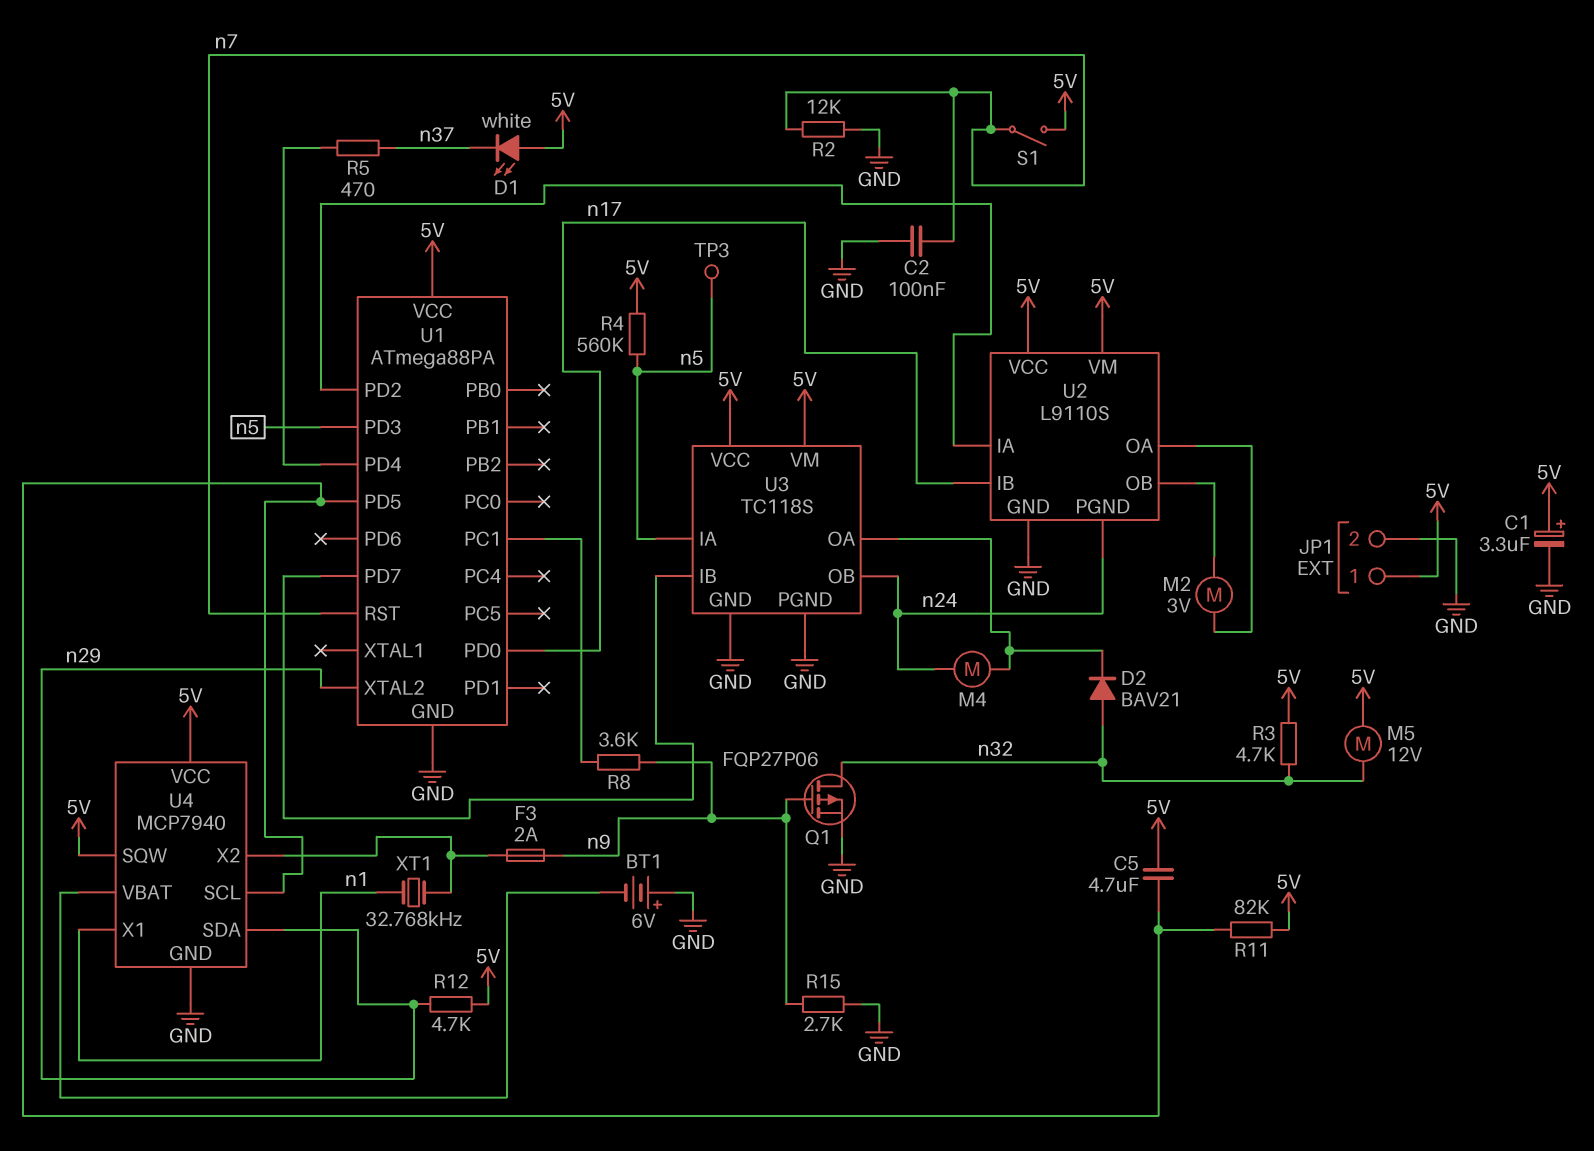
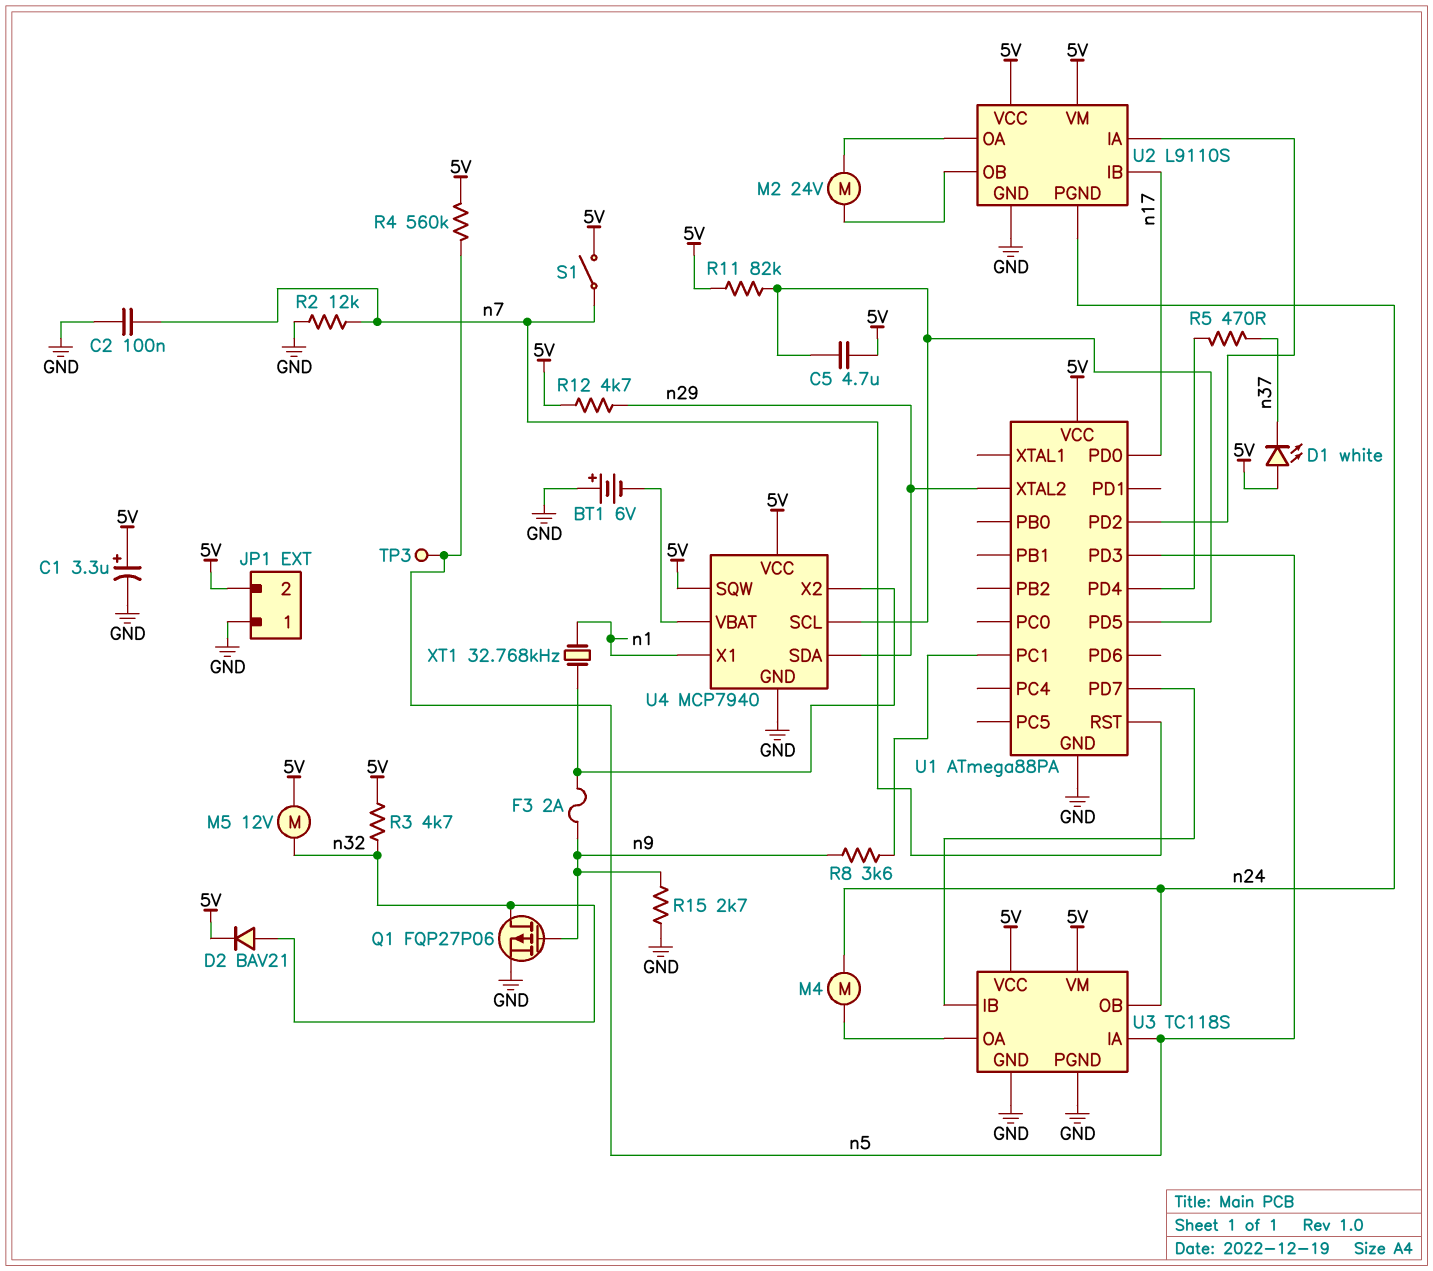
D2: diode BAV21 (A n32, K U3/OA) -> diode BAV21 (A n32, K 5V)
JP1 pin 1: 5V -> GND
JP1 pin 2: GND -> 5V
M2: motor 3V (U2/OA, U2/OB) -> motor 24V (U2/OA, U2/OB)

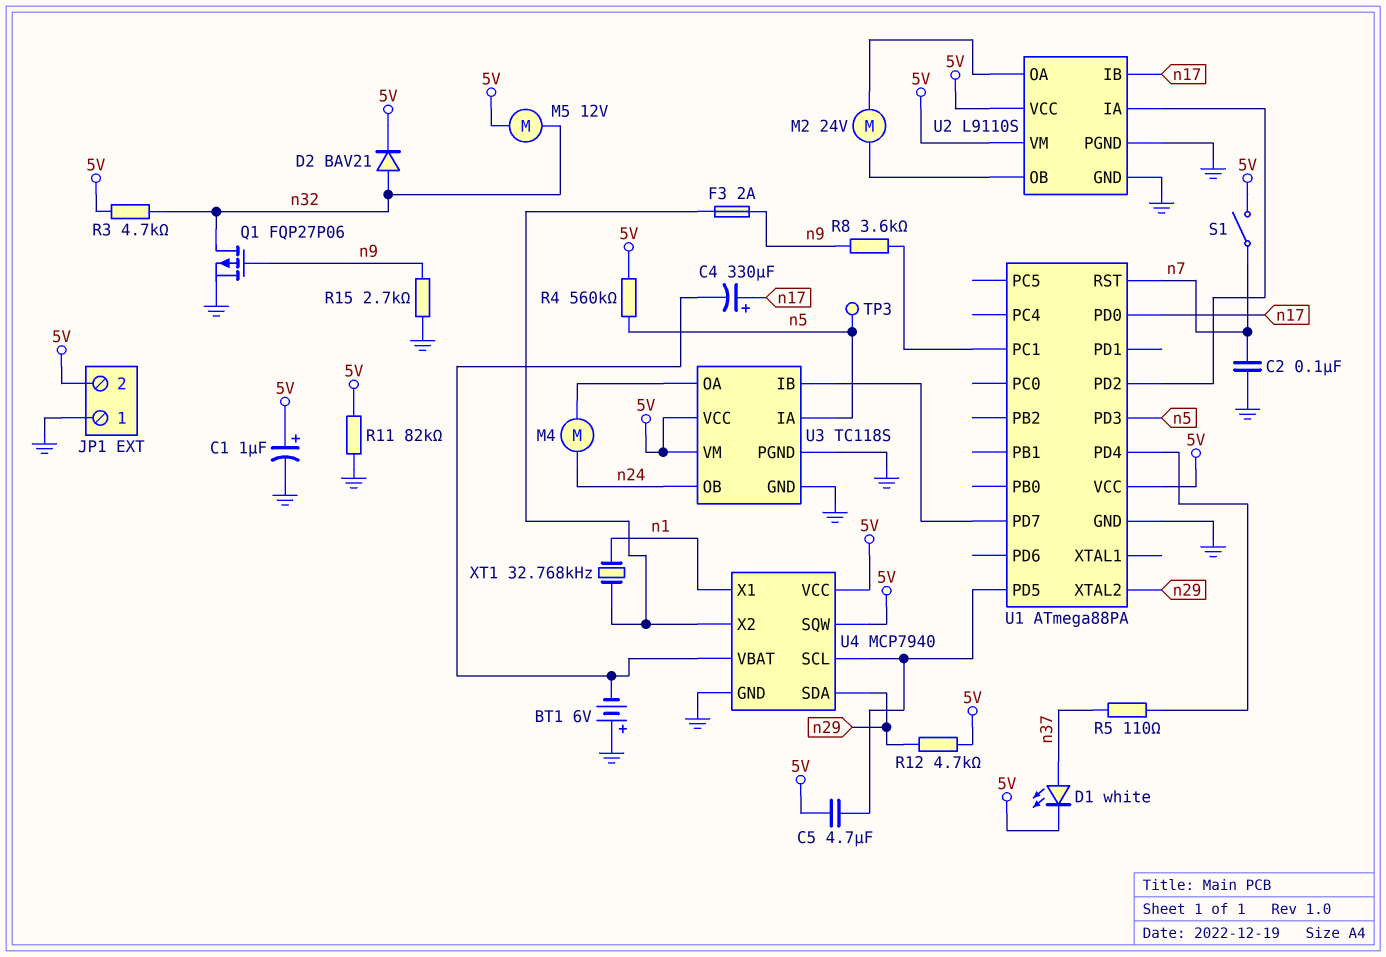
C1: 3.3uF (plus 5V, minus GND) -> 1uF (plus 5V, minus GND)
C4: none -> 330uF (plus n17, minus U4/VBAT)
D1: LED white (A 5V, K n37) -> LED white (A n37, K 5V)
R2: 12k (GND, n7) -> none
R5: 470 (U1/PD4, n37) -> 110 (U1/PD4, n37)
R11: 82k (5V, U1/PD5) -> 82k (5V, GND)
U2 pin PGND: n24 -> GND

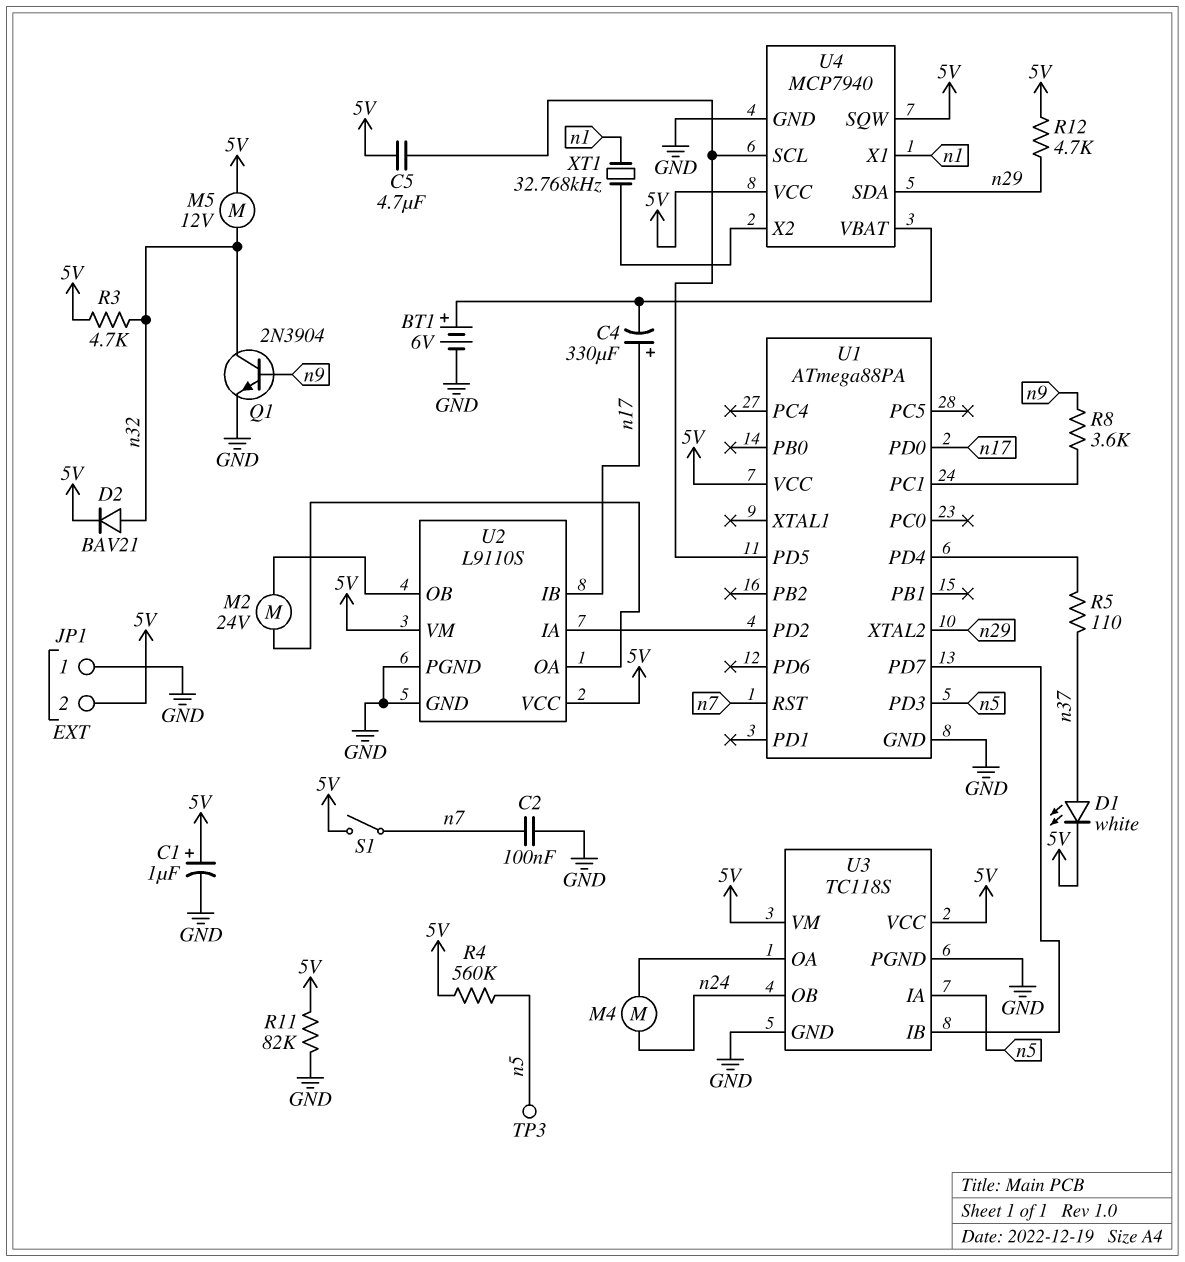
BT1: 6V (plus GND, minus U4/VBAT) -> 6V (plus U4/VBAT, minus GND)
F3: 2A (U4/X2, n9) -> none
Q1: PMOS FQP27P06 (G n9, D n32, S GND) -> NPN 2N3904 (B n9, C n32, E GND)
R15: 2.7k (GND, n9) -> none

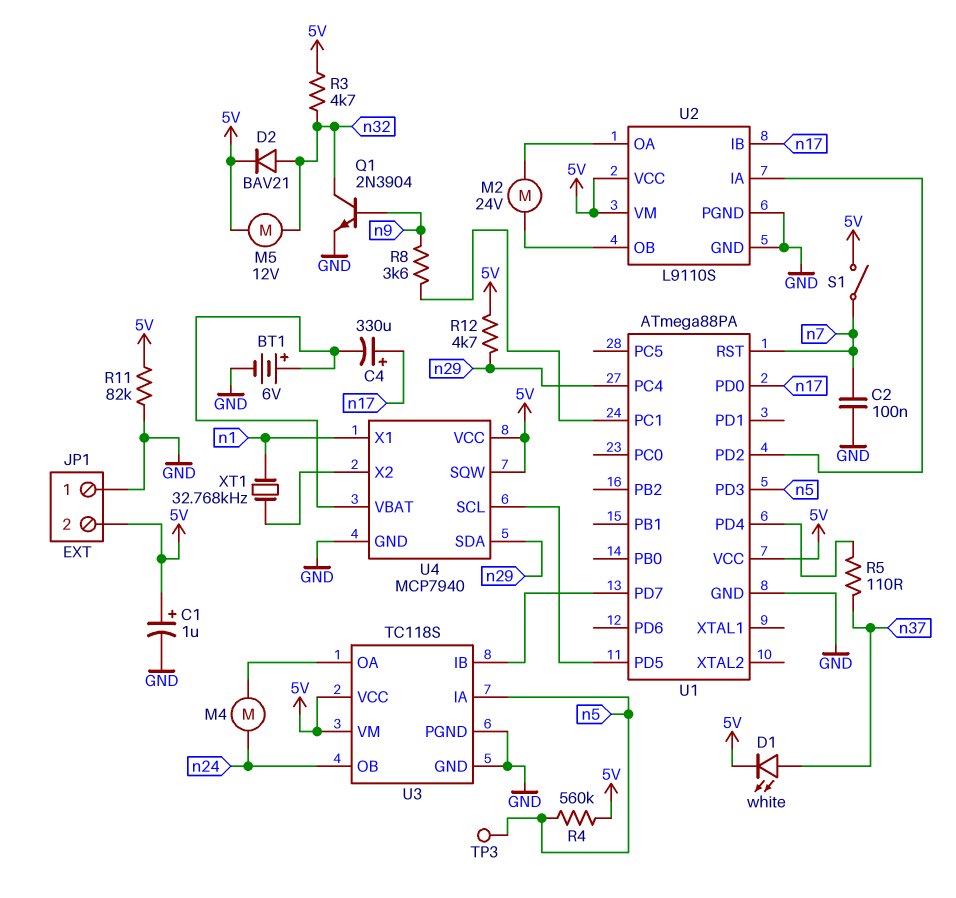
C5: 4.7uF (5V, U1/PD5) -> none
U1 pin PC4: none -> n29
U1 pin XTAL2: n29 -> none

